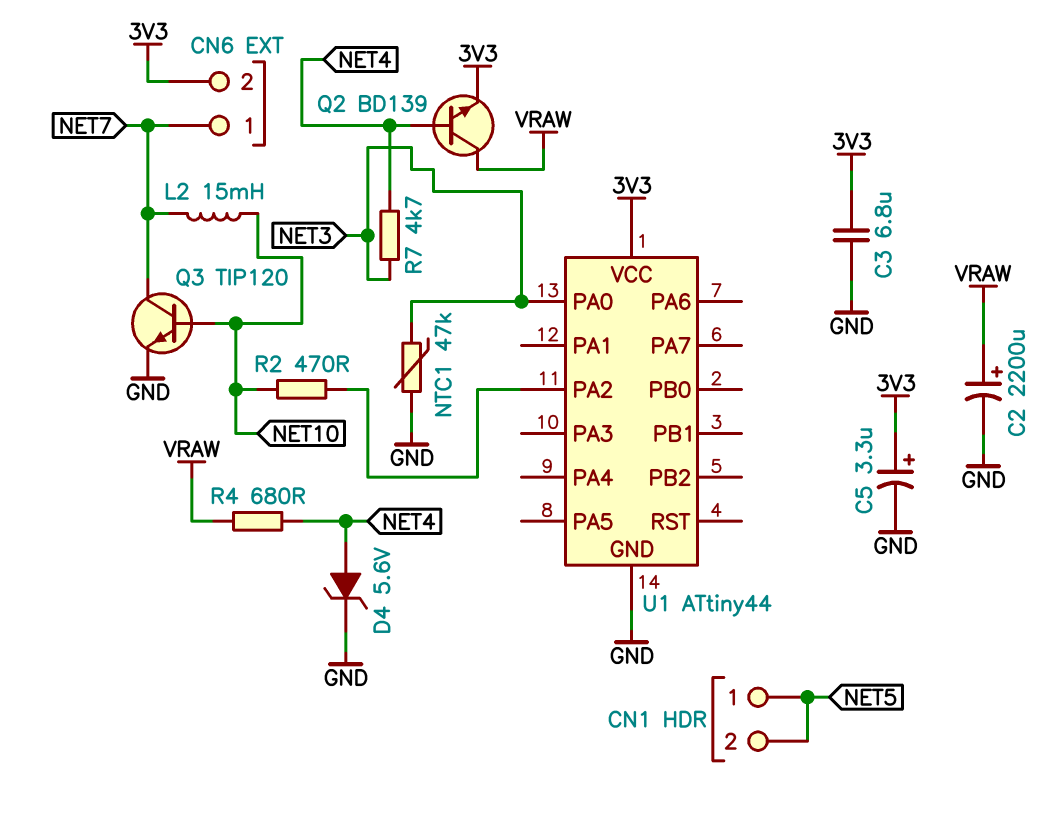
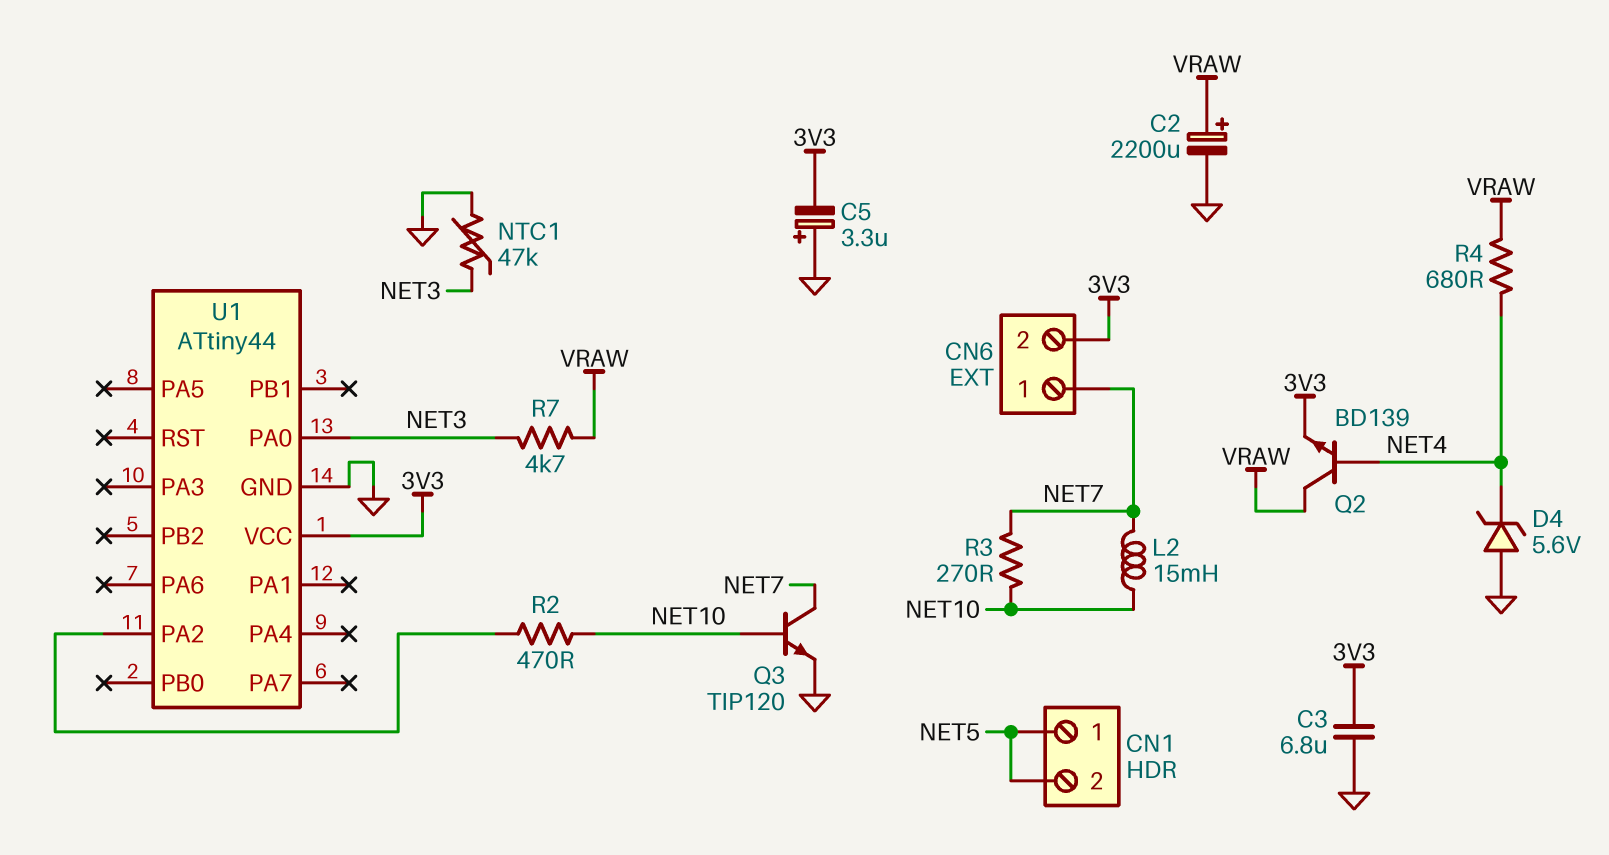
C5: 3.3uF (plus 3V3, minus GND) -> 3.3uF (plus GND, minus 3V3)
D4: zener 5.6V (A NET4, K GND) -> zener 5.6V (A GND, K NET4)
R3: none -> 270 (NET7, NET10)
R7: 4.7k (NET3, NET4) -> 4.7k (NET3, VRAW)

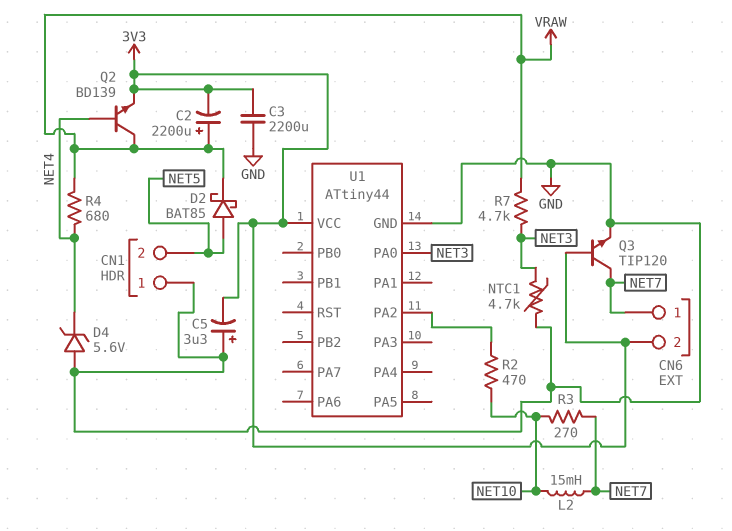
C2: 2200uF (plus VRAW, minus GND) -> 2200uF (plus VRAW, minus 3V3)
C3: 6.8uF (3V3, GND) -> 2200uF (3V3, GND)
CN1 pin 1: NET5 -> GND
D2: none -> schottky BAT85 (A NET5, K VRAW)
NTC1: 47k (GND, NET3) -> 4.7k (GND, NET3)
Q3: NPN TIP120 (B NET10, C NET7, E GND) -> NPN TIP120 (B 3V3, C NET7, E GND)

